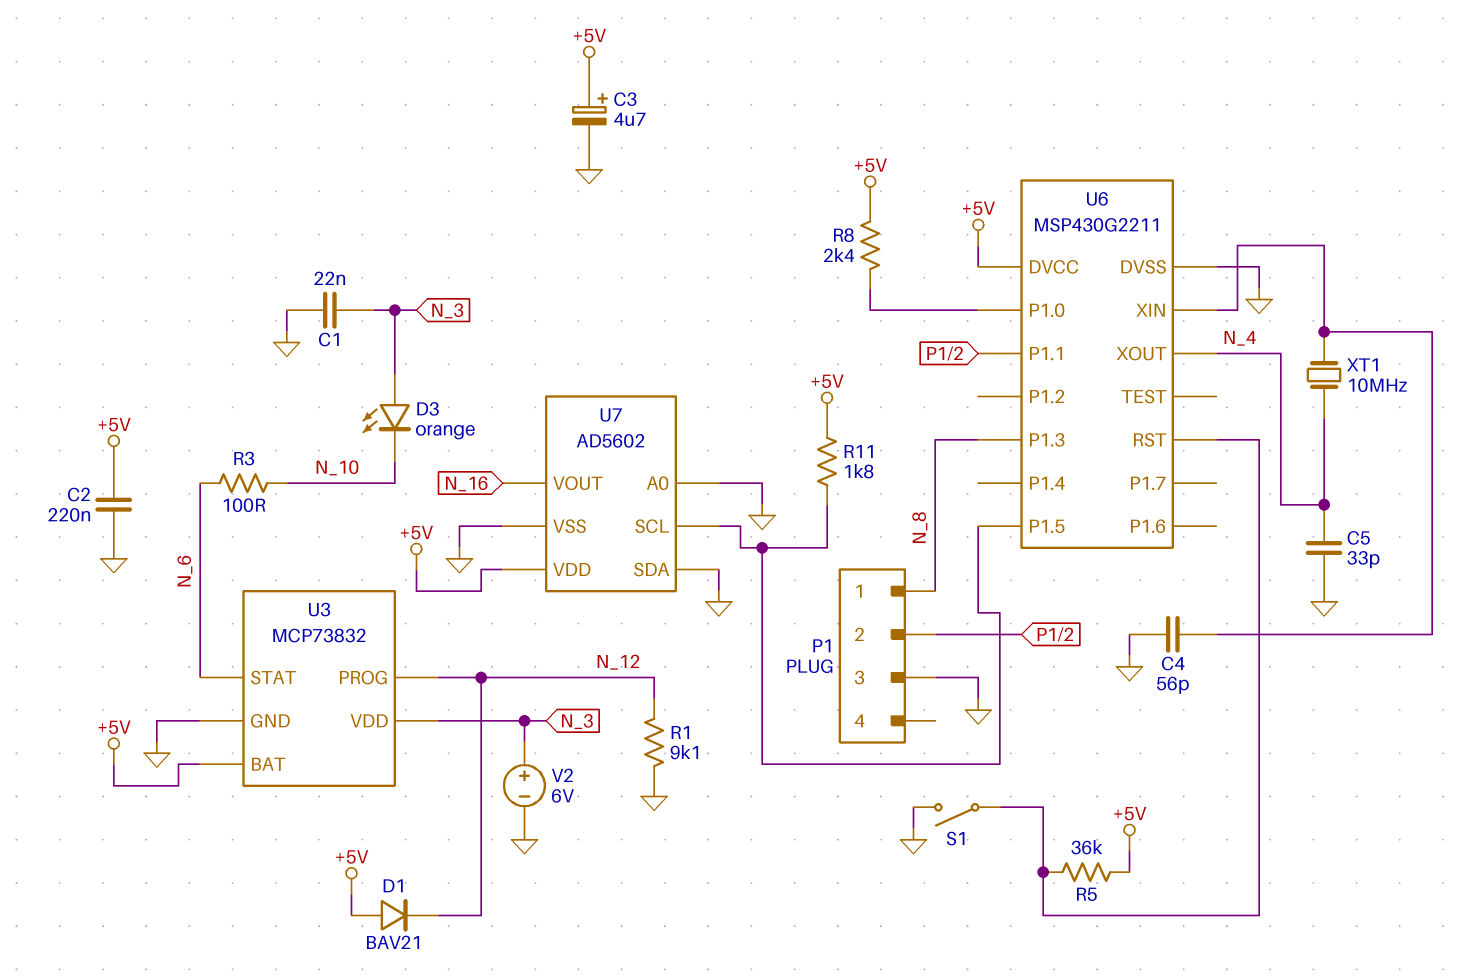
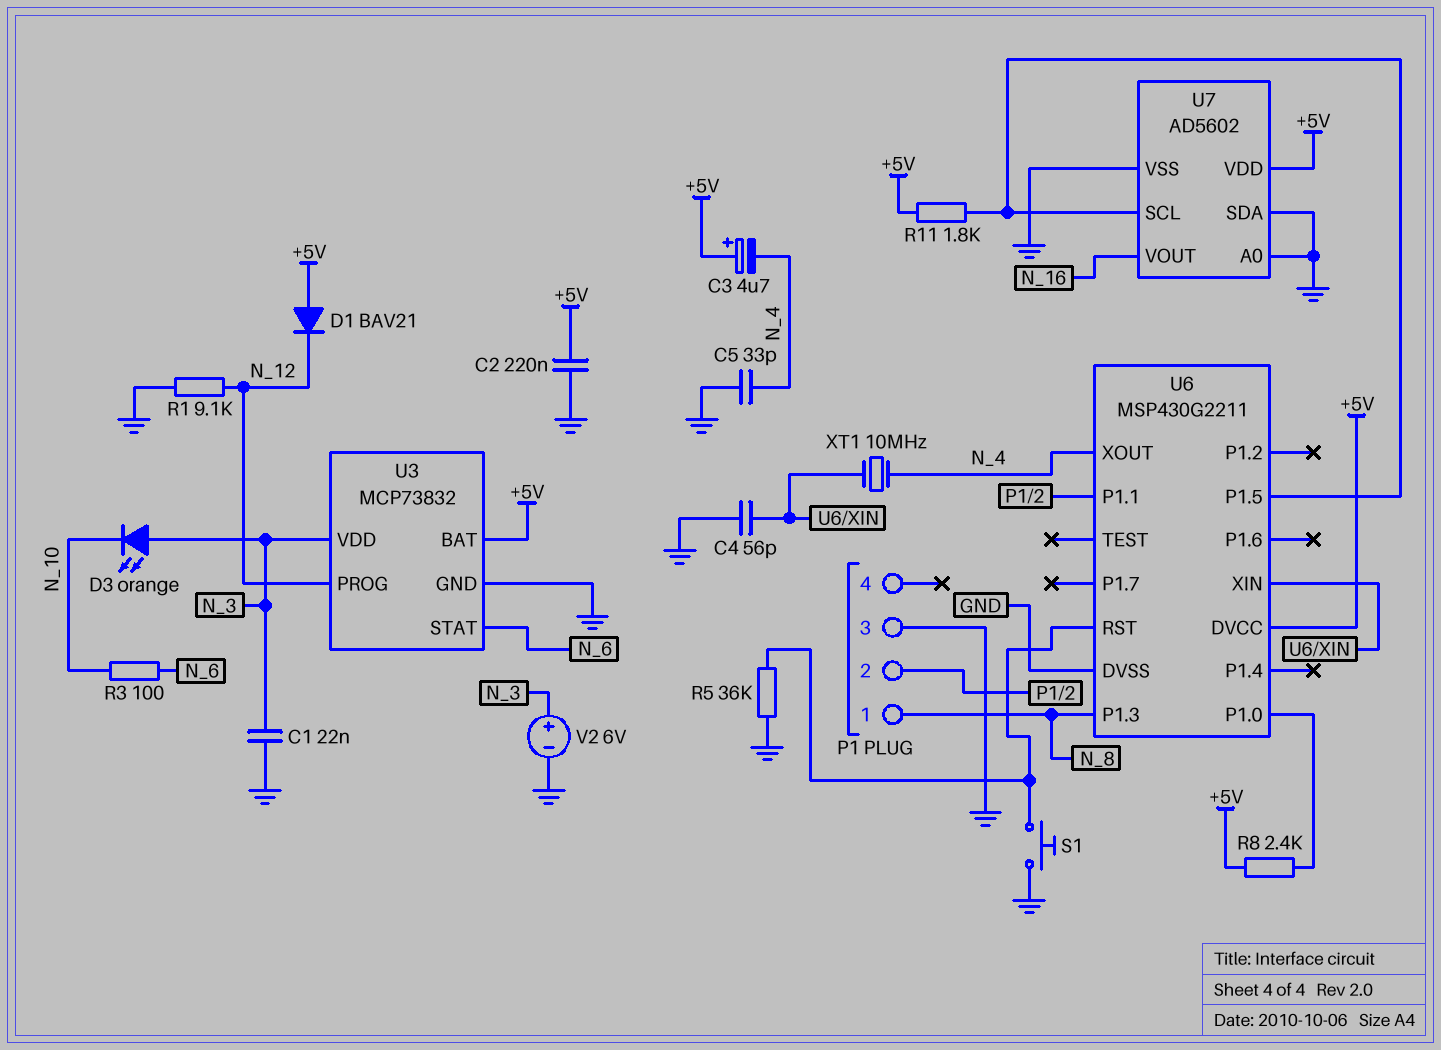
C3: 4.7uF (plus +5V, minus GND) -> 4.7uF (plus +5V, minus N_4)
R5: 36k (+5V, U6/RST) -> 36k (GND, U6/RST)
S1: switch (GND, U6/RST) -> button (GND, U6/RST)

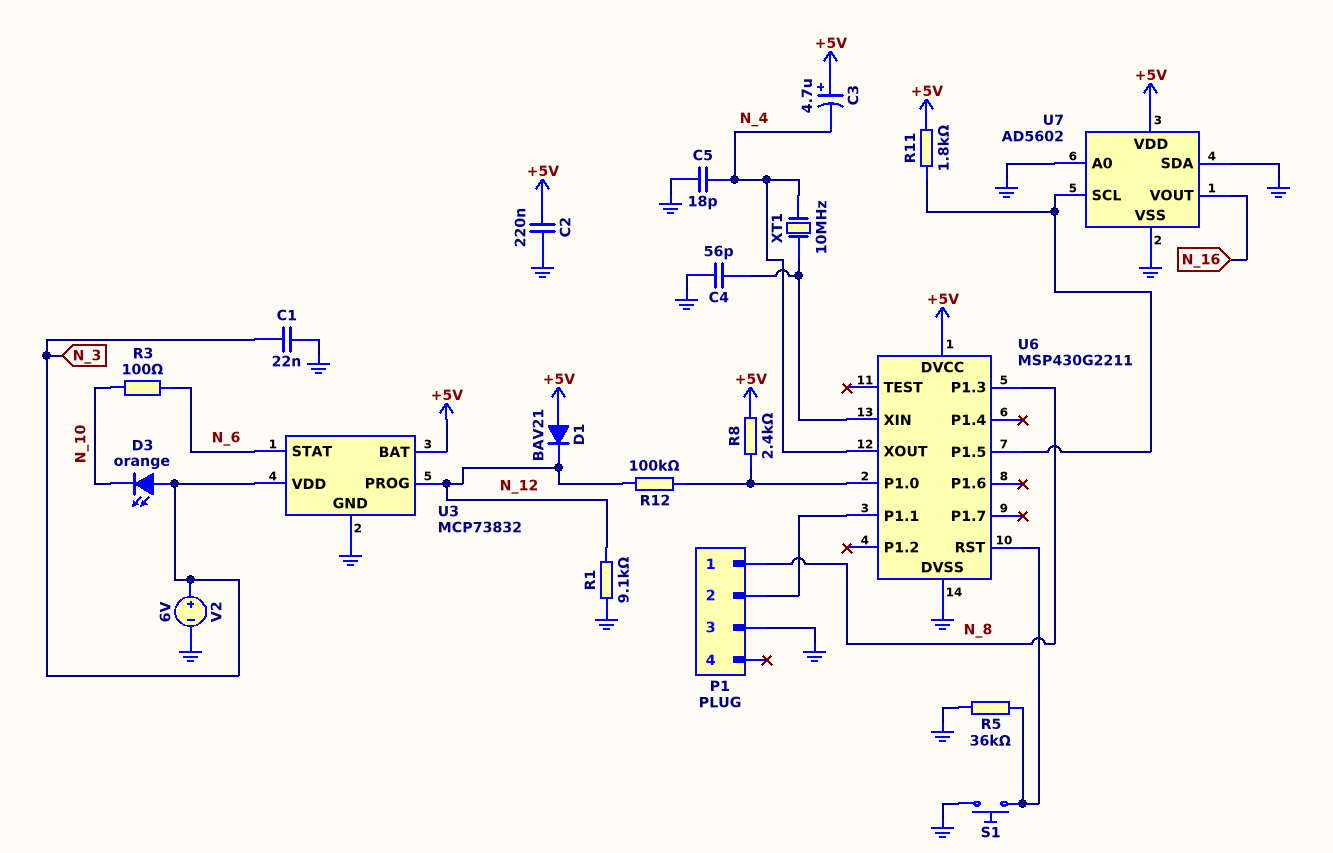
C5: 33pF (GND, N_4) -> 18pF (GND, N_4)
R12: none -> 100k (N_12, U6/P1.0)

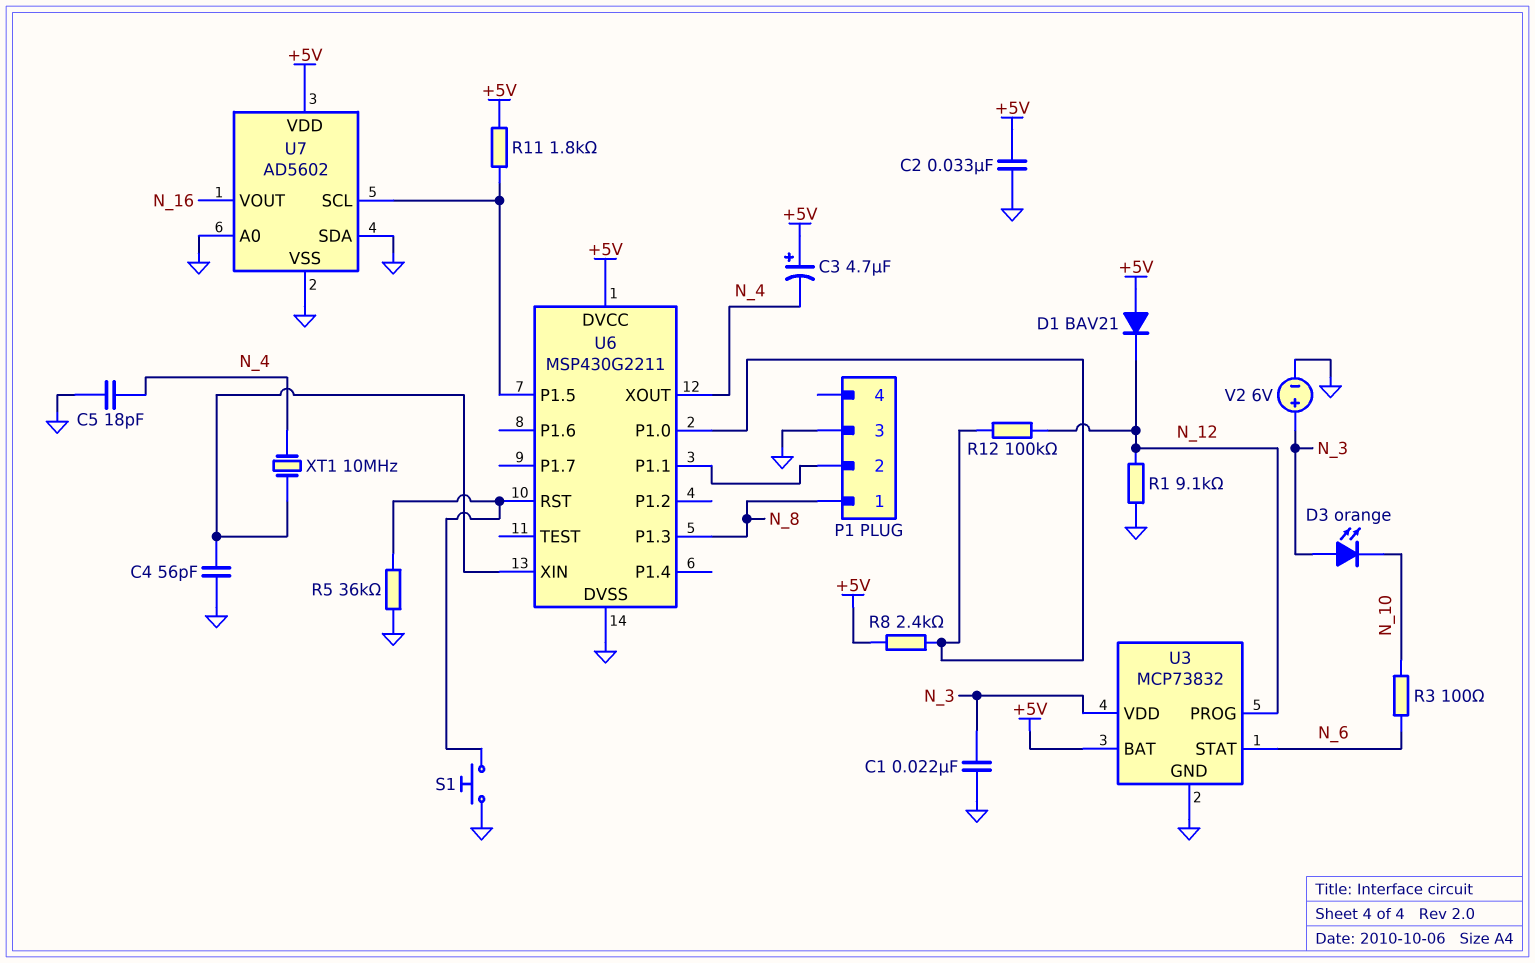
C2: 220nF (+5V, GND) -> 33nF (+5V, GND)

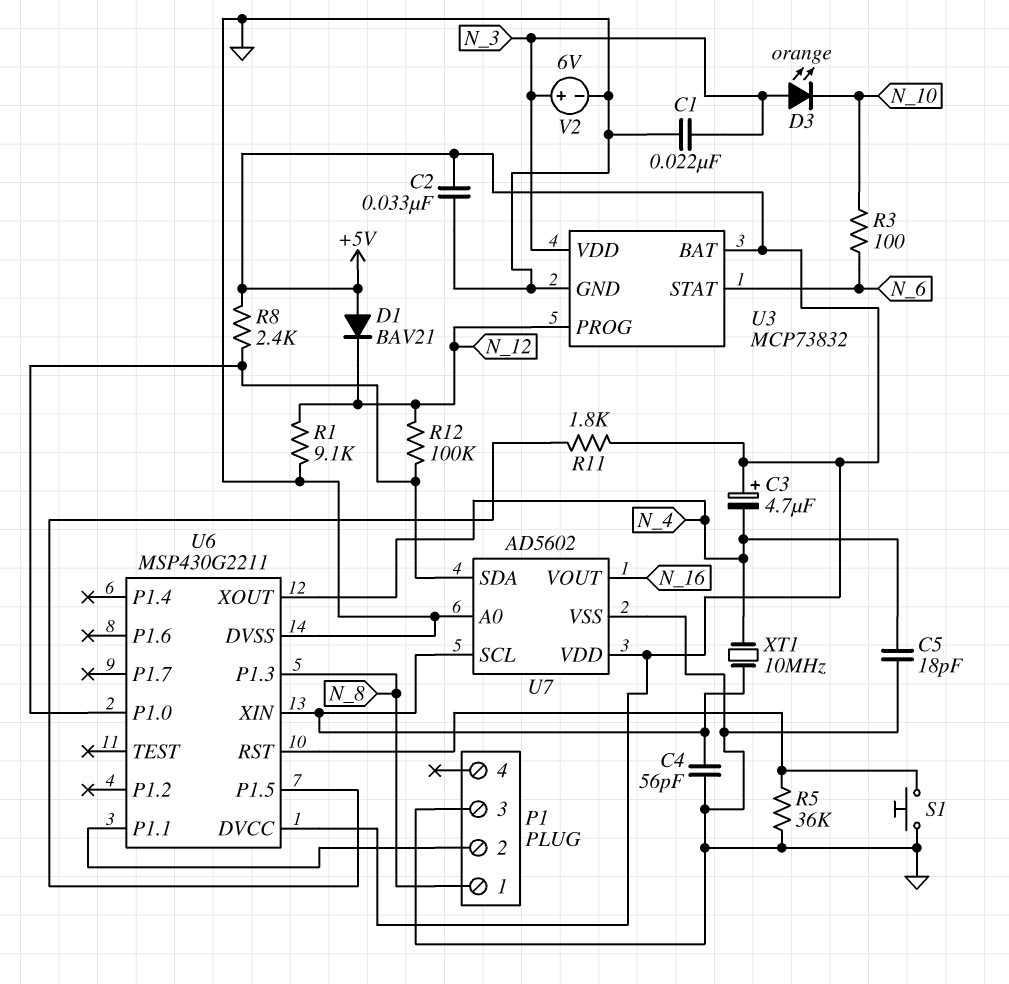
U7 pin SCL: U6/P1.5 -> U6/XIN
U7 pin SDA: GND -> U6/P1.0

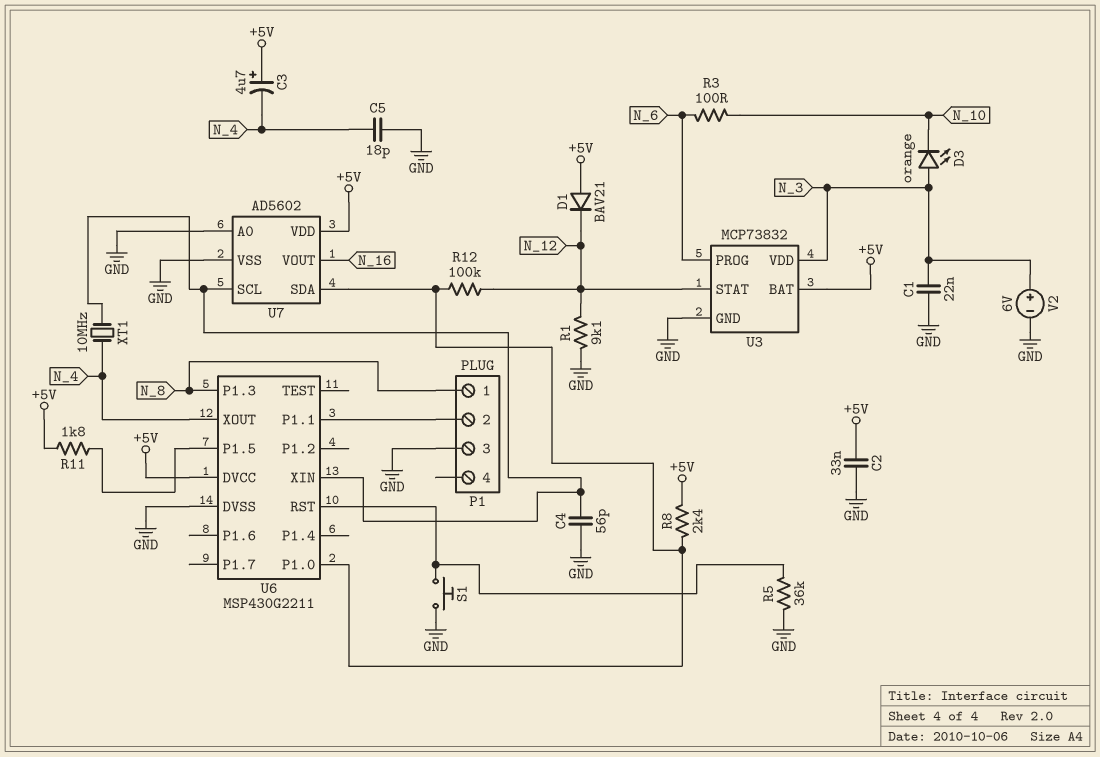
U3 pin PROG: N_12 -> N_6
U3 pin STAT: N_6 -> N_12

